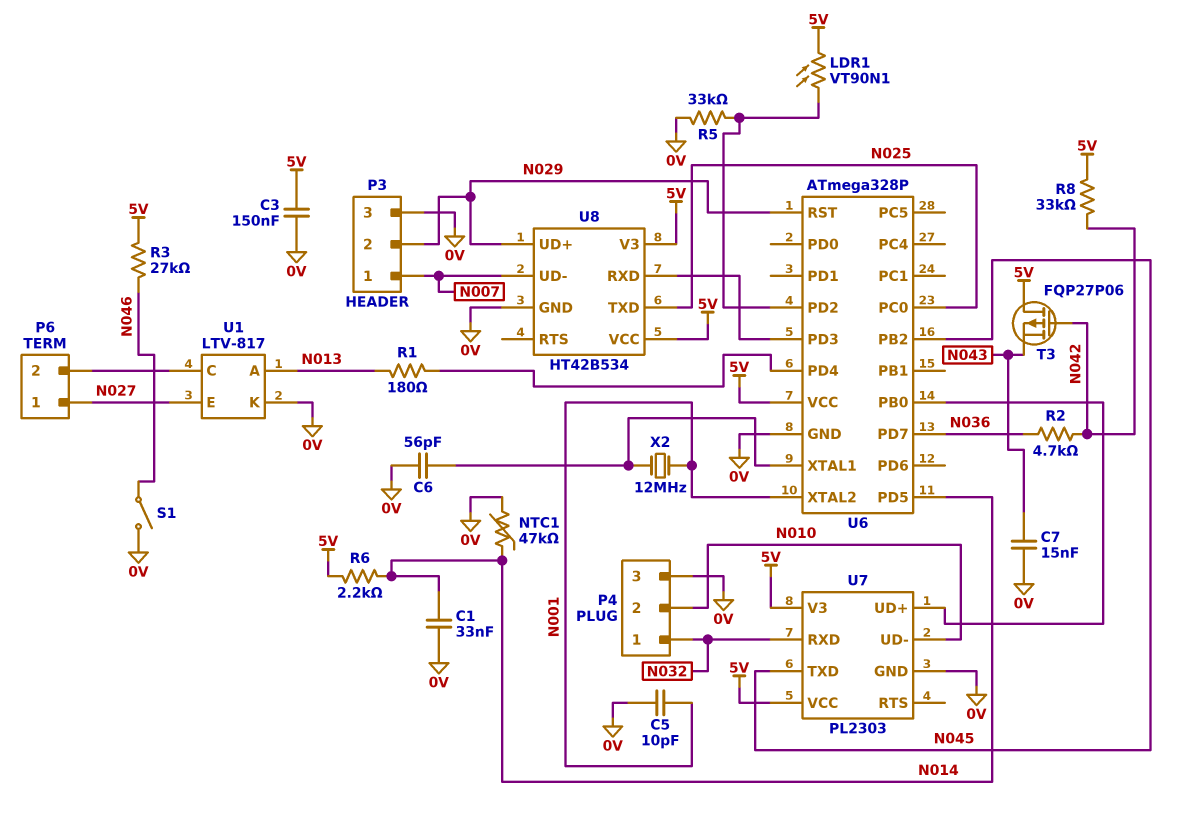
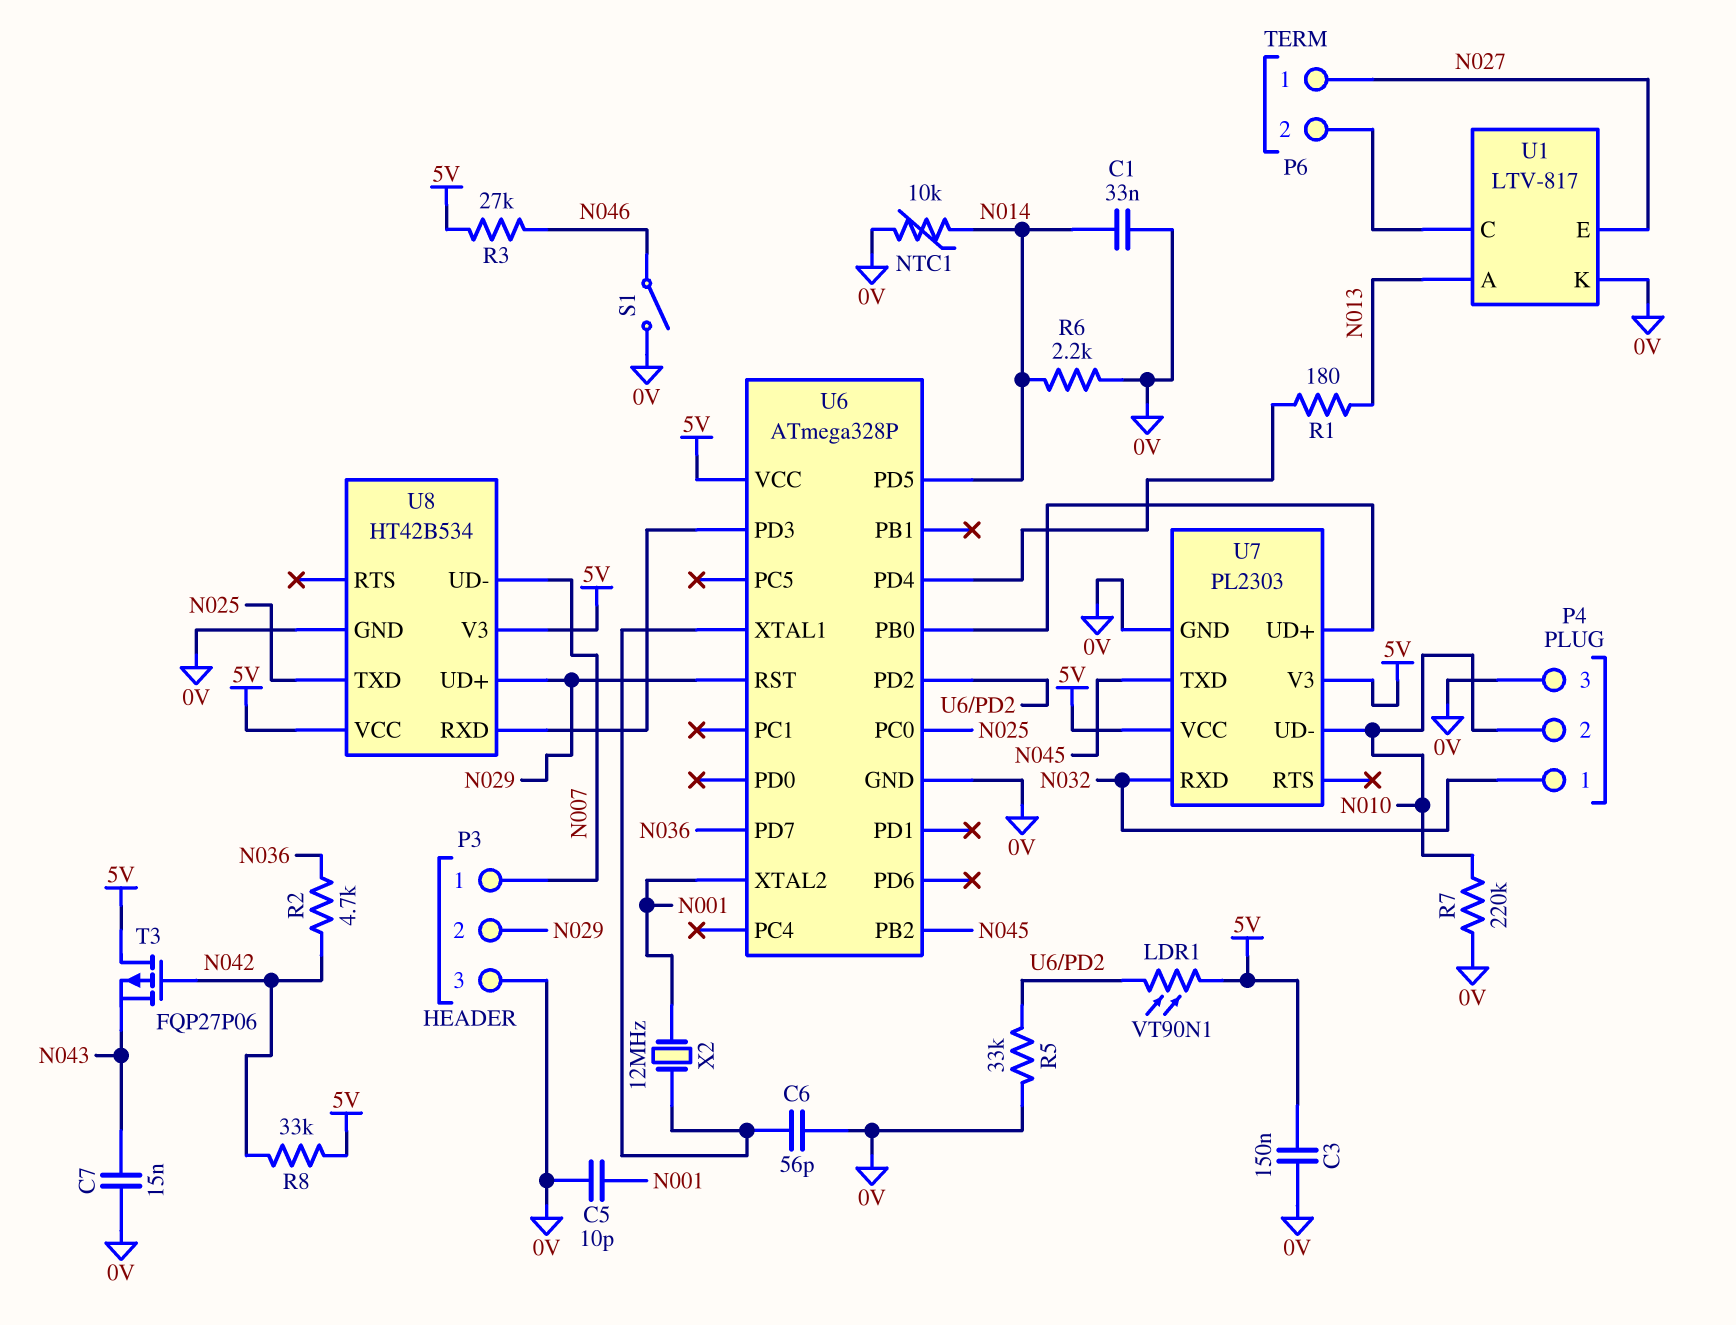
NTC1: 47k (0V, N014) -> 10k (0V, N014)
R6: 2.2k (5V, N014) -> 2.2k (0V, N014)
R7: none -> 220k (0V, N010)

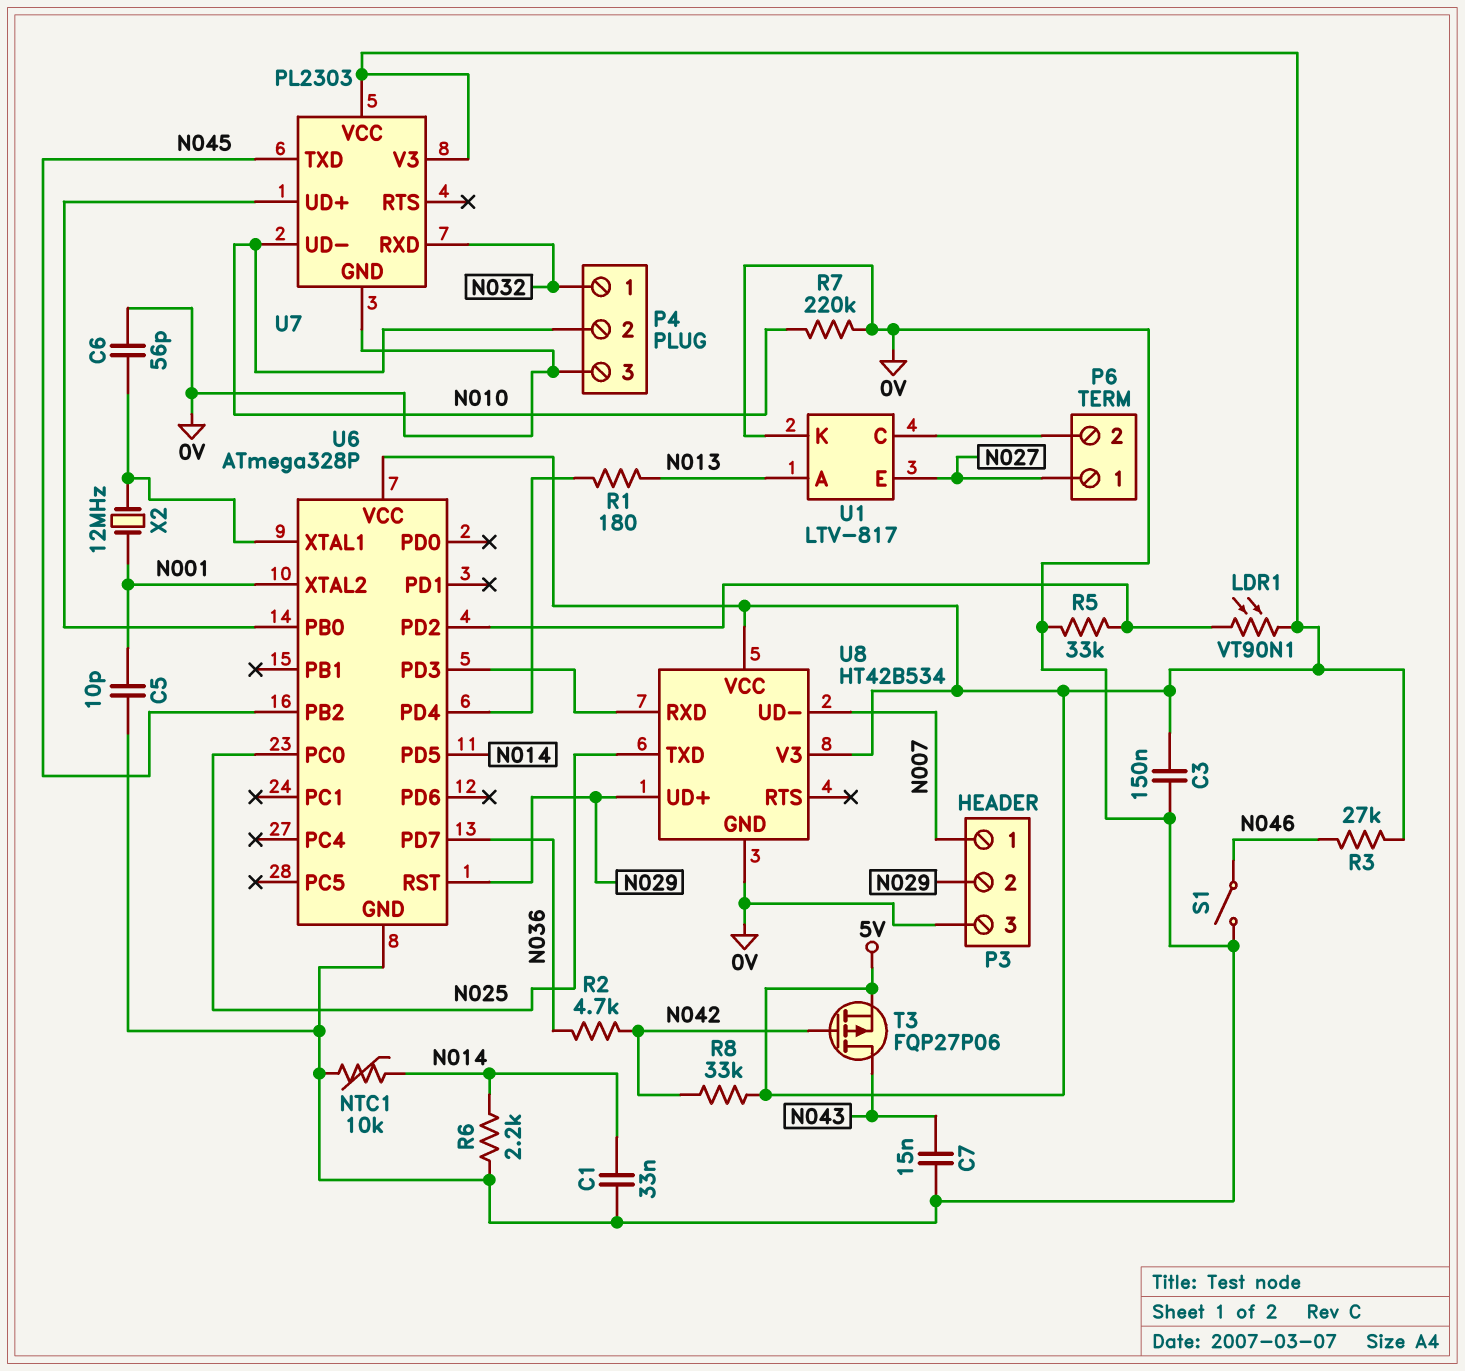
T3: PMOS FQP27P06 (G N042, D 5V, S N043) -> PMOS FQP27P06 (G N042, D N043, S 5V)

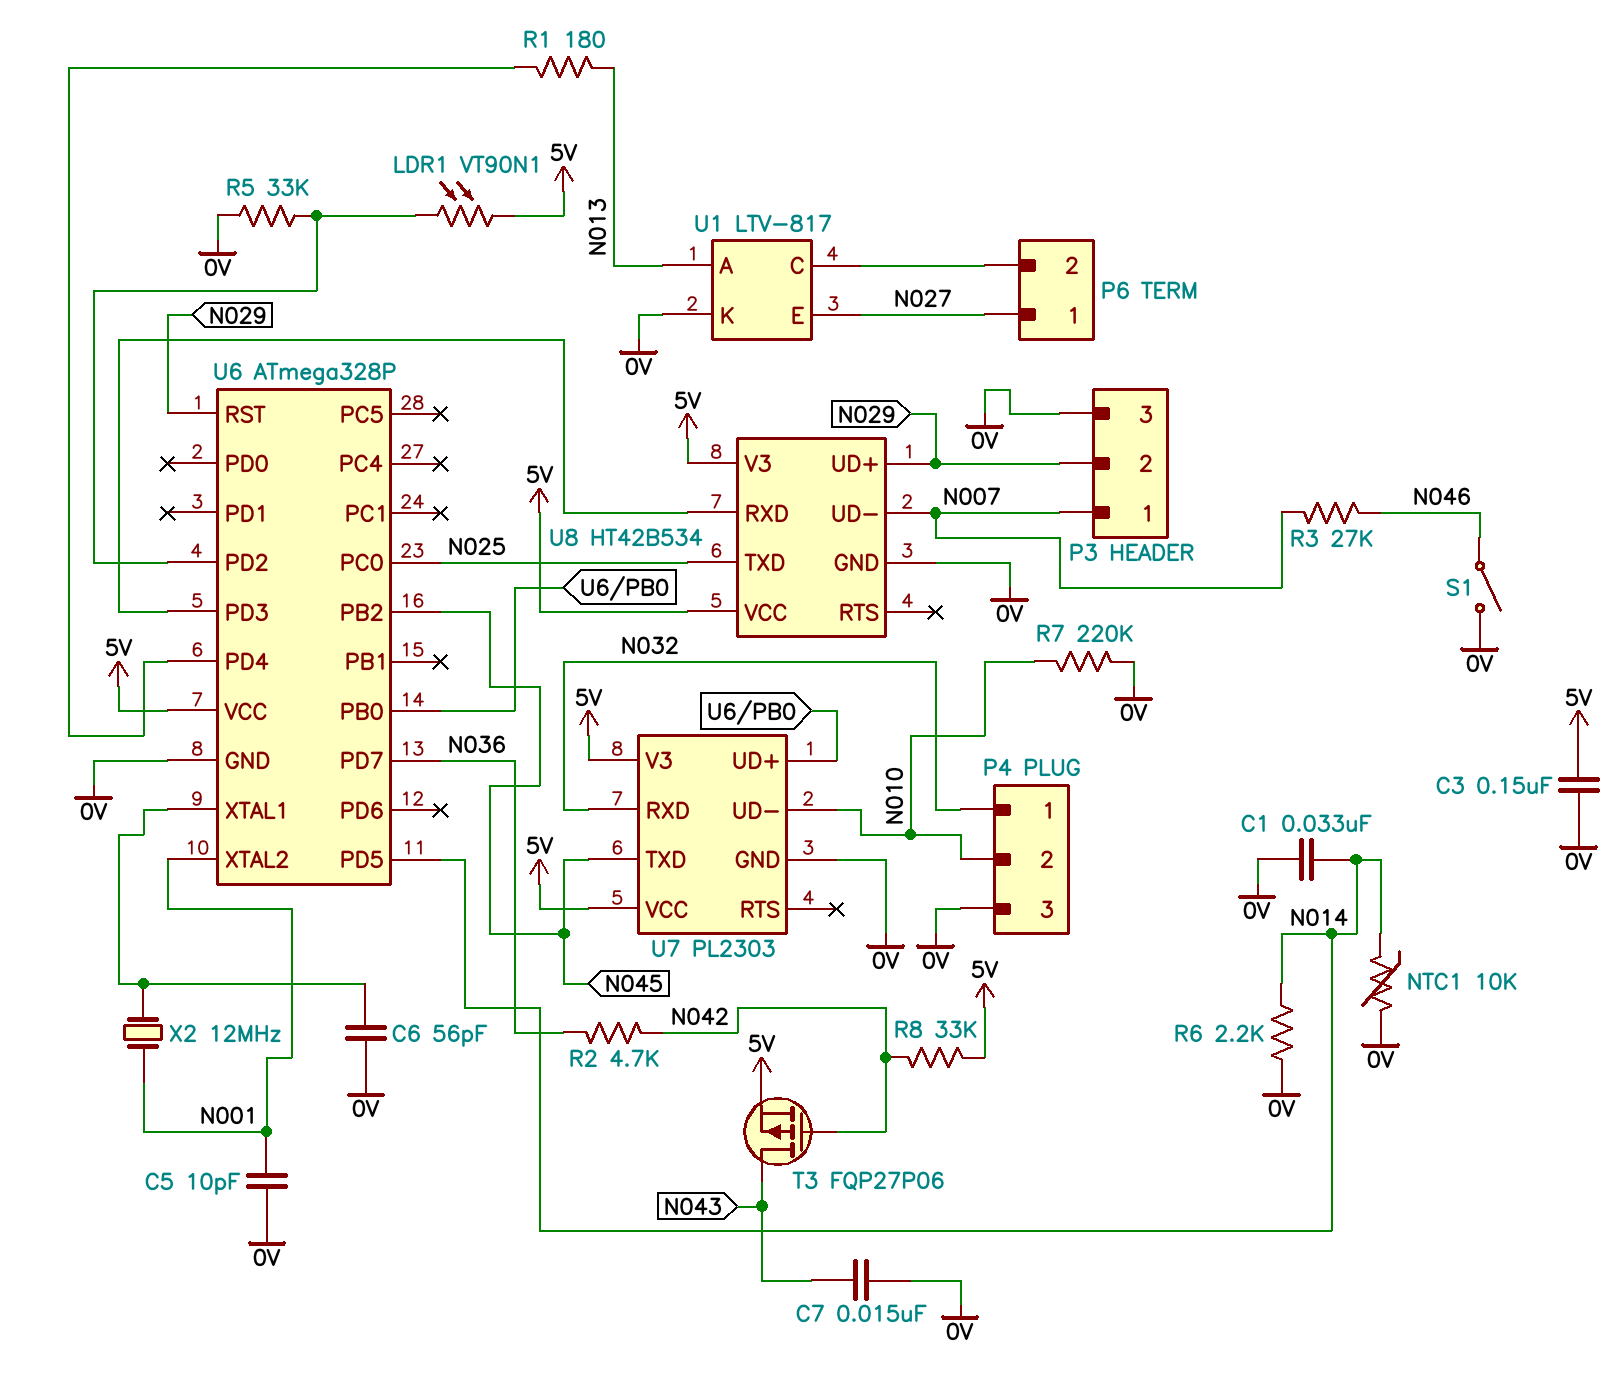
R3: 27k (5V, N046) -> 27k (N007, N046)

